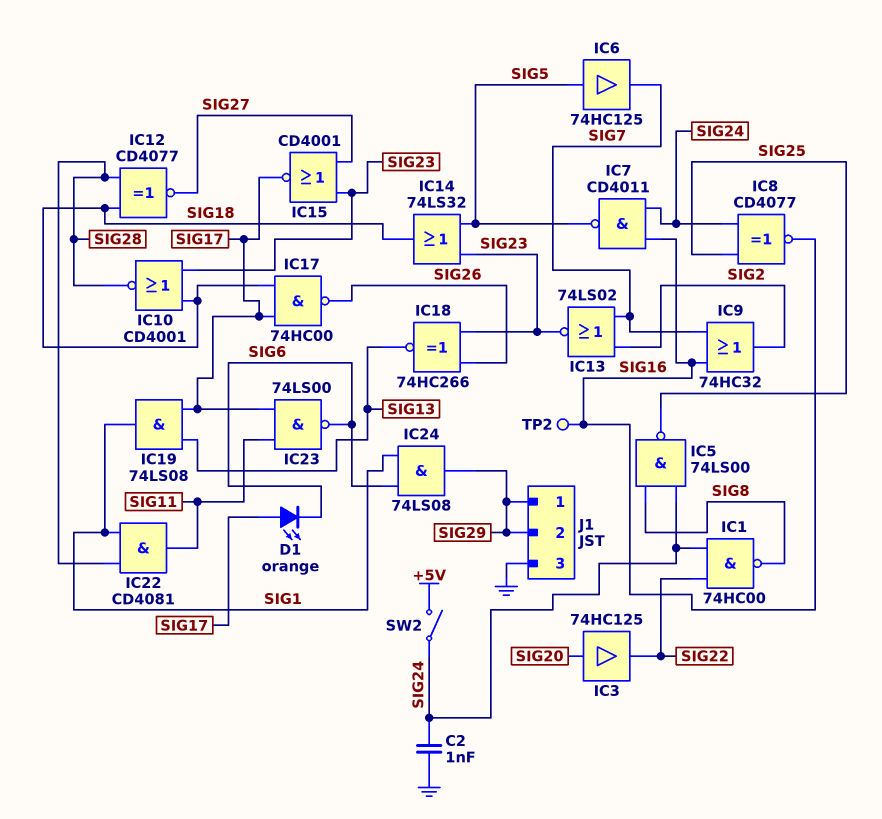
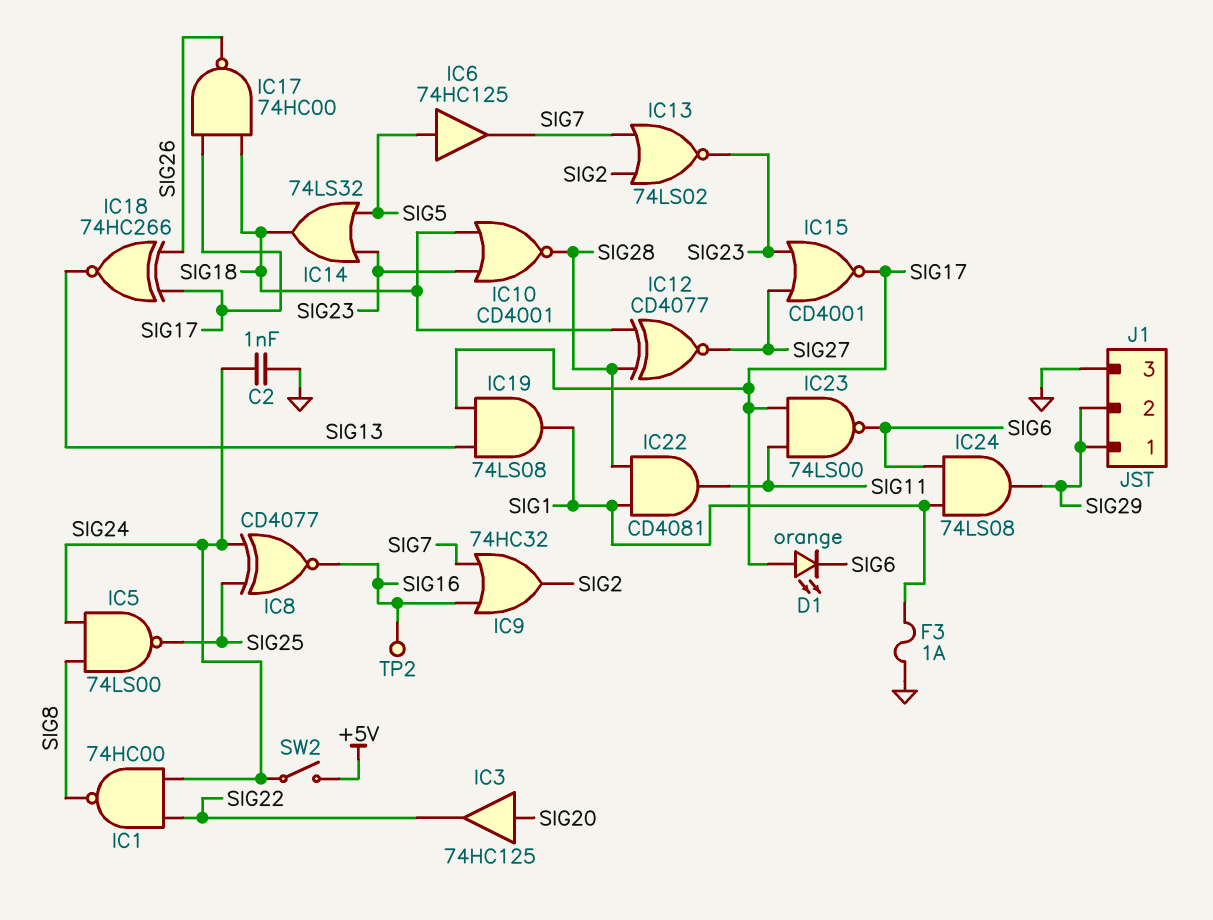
F3: none -> 1A (GND, SIG1)
IC7: NAND CD4011 (in SIG16, in SIG24, out SIG5) -> none
IC18: XNOR 74HC266 (in SIG23, in SIG26, out SIG13) -> XNOR 74HC266 (in SIG17, in SIG26, out SIG13)

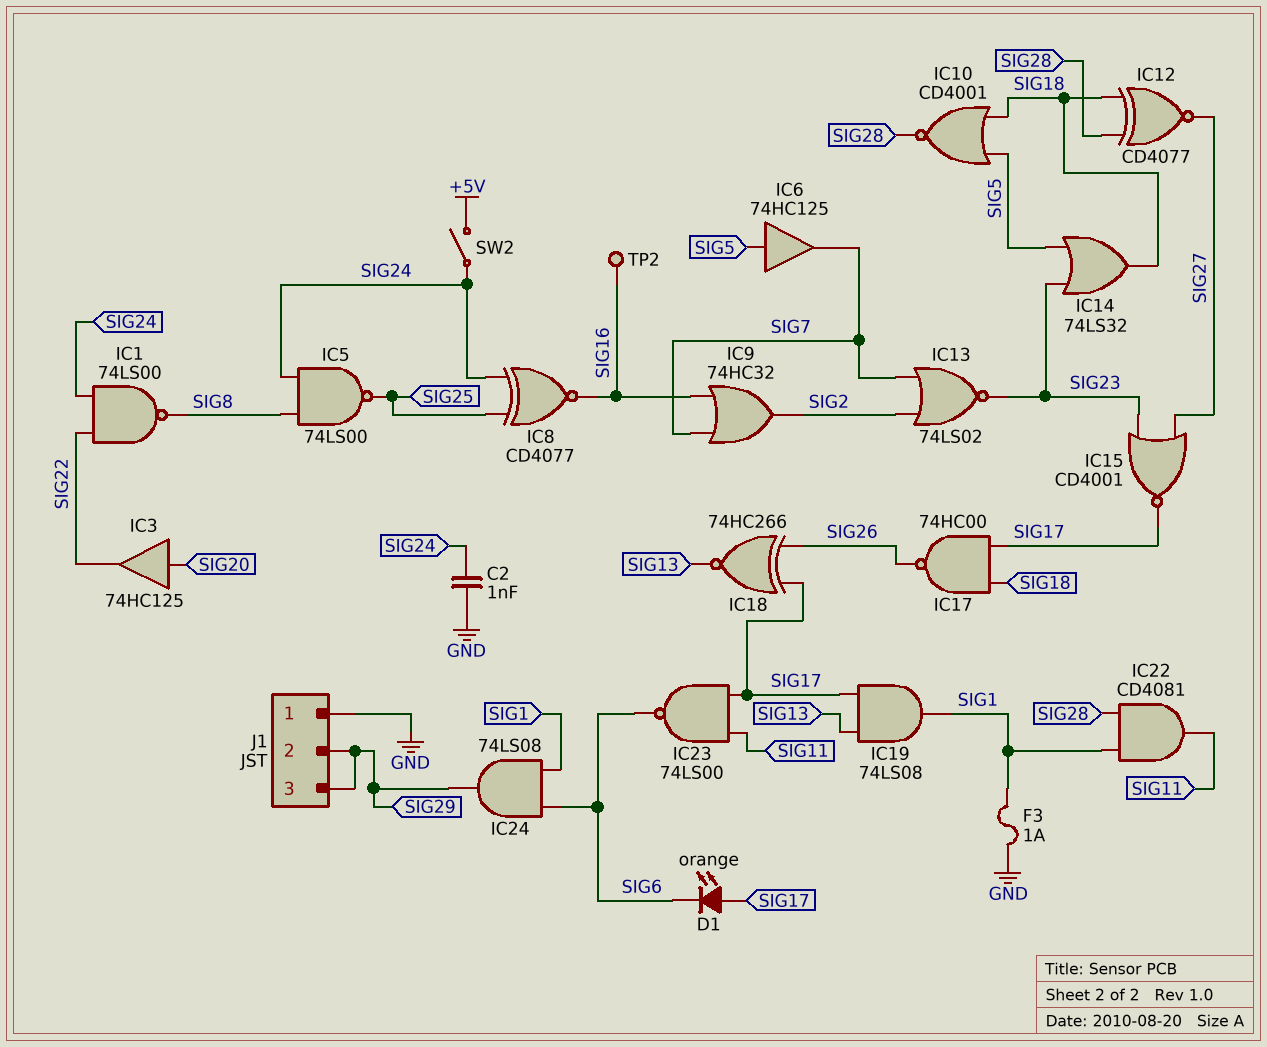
IC1: NAND 74HC00 (in SIG22, in SIG24, out SIG8) -> NAND 74LS00 (in SIG22, in SIG24, out SIG8)
IC10: NOR CD4001 (in SIG18, in SIG23, out SIG28) -> NOR CD4001 (in SIG5, in SIG18, out SIG28)
J1 pin 1: SIG29 -> GND
J1 pin 3: GND -> SIG29

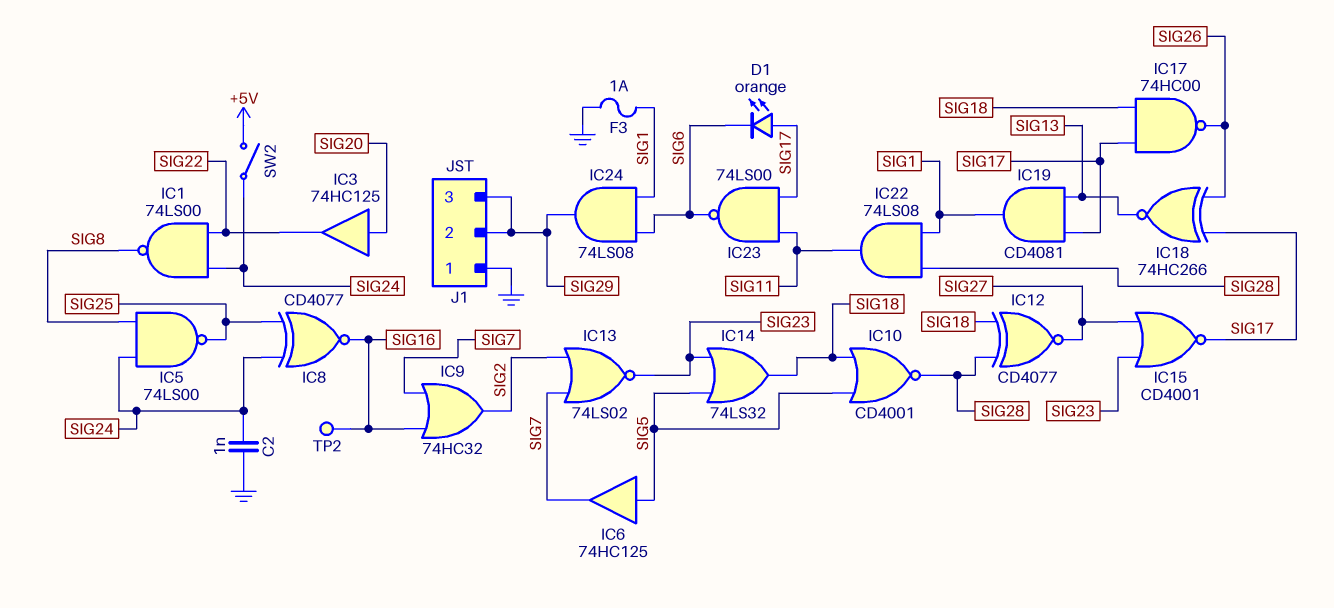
IC19: AND 74LS08 (in SIG13, in SIG17, out SIG1) -> AND CD4081 (in SIG13, in SIG17, out SIG1)
IC22: AND CD4081 (in SIG1, in SIG28, out SIG11) -> AND 74LS08 (in SIG1, in SIG28, out SIG11)

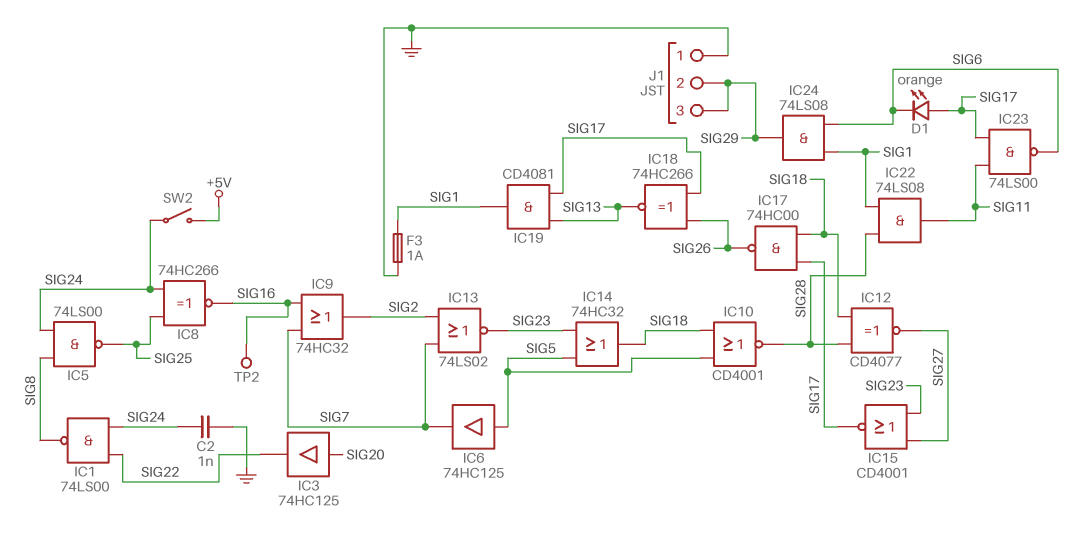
IC8: XNOR CD4077 (in SIG24, in SIG25, out SIG16) -> XNOR 74HC266 (in SIG24, in SIG25, out SIG16)
IC14: OR 74LS32 (in SIG5, in SIG23, out SIG18) -> OR 74HC32 (in SIG5, in SIG23, out SIG18)

